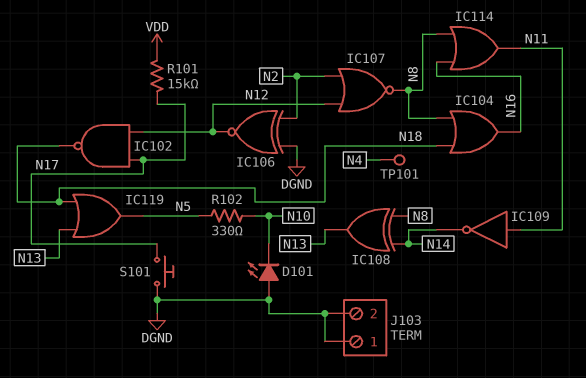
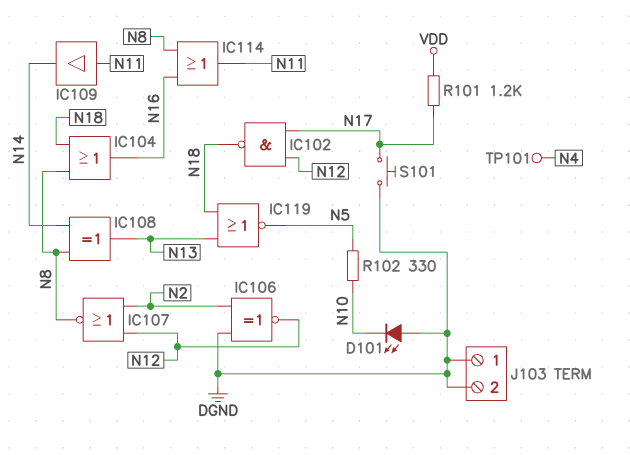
IC109: NOT (in N11, out N14) -> buffer (in N11, out N14)
IC119: OR (in N13, in N18, out N5) -> NOR (in N13, in N18, out N5)
R101: 15k (N17, VDD) -> 1.2k (N17, VDD)

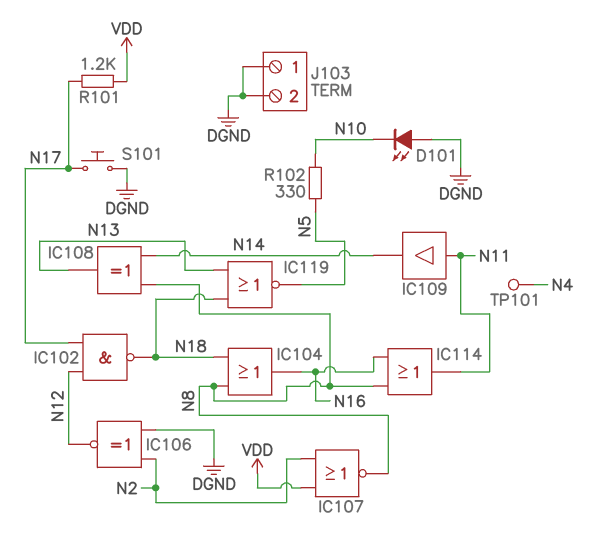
IC107: NOR (in N2, in N12, out N8) -> NOR (in N2, in VDD, out N8)

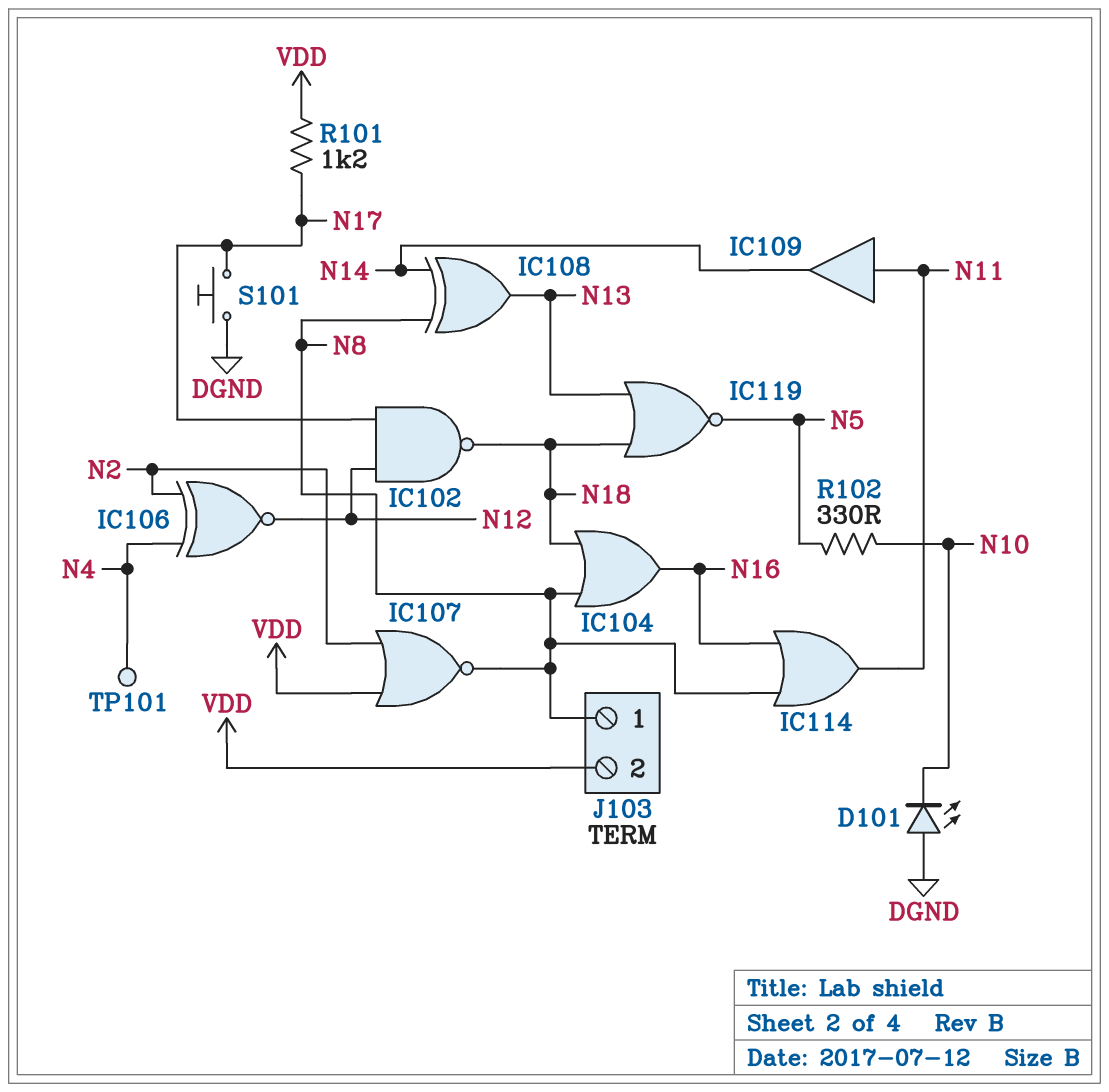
IC106: XNOR (in DGND, in N2, out N12) -> XNOR (in N2, in N4, out N12)
J103 pin 1: DGND -> N8
J103 pin 2: DGND -> VDD

